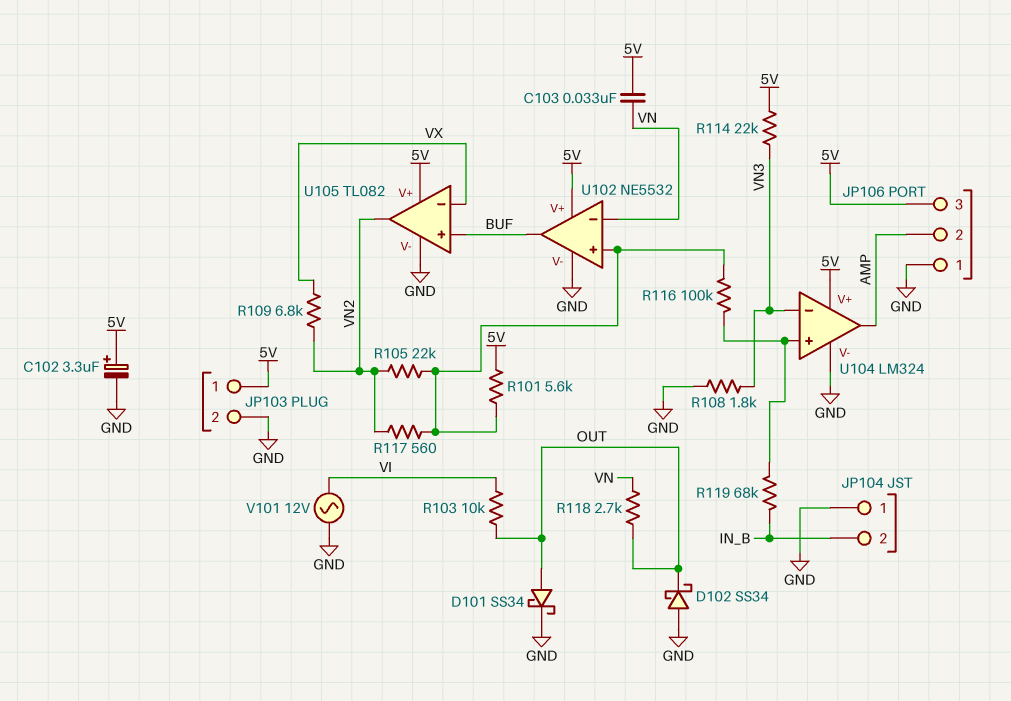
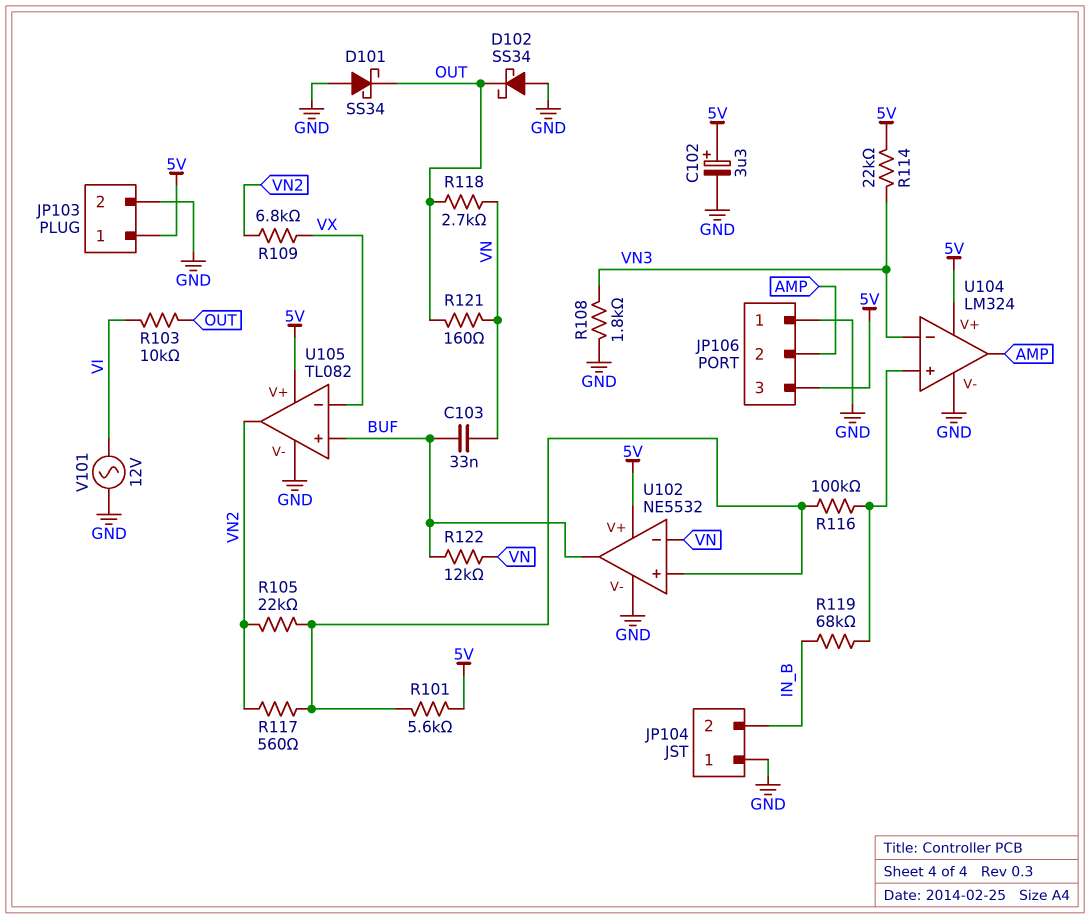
C103: 33nF (5V, VN) -> 33nF (BUF, VN)
D101: schottky SS34 (A OUT, K GND) -> schottky SS34 (A GND, K OUT)
R121: none -> 160 (OUT, VN)
R122: none -> 12k (BUF, VN)

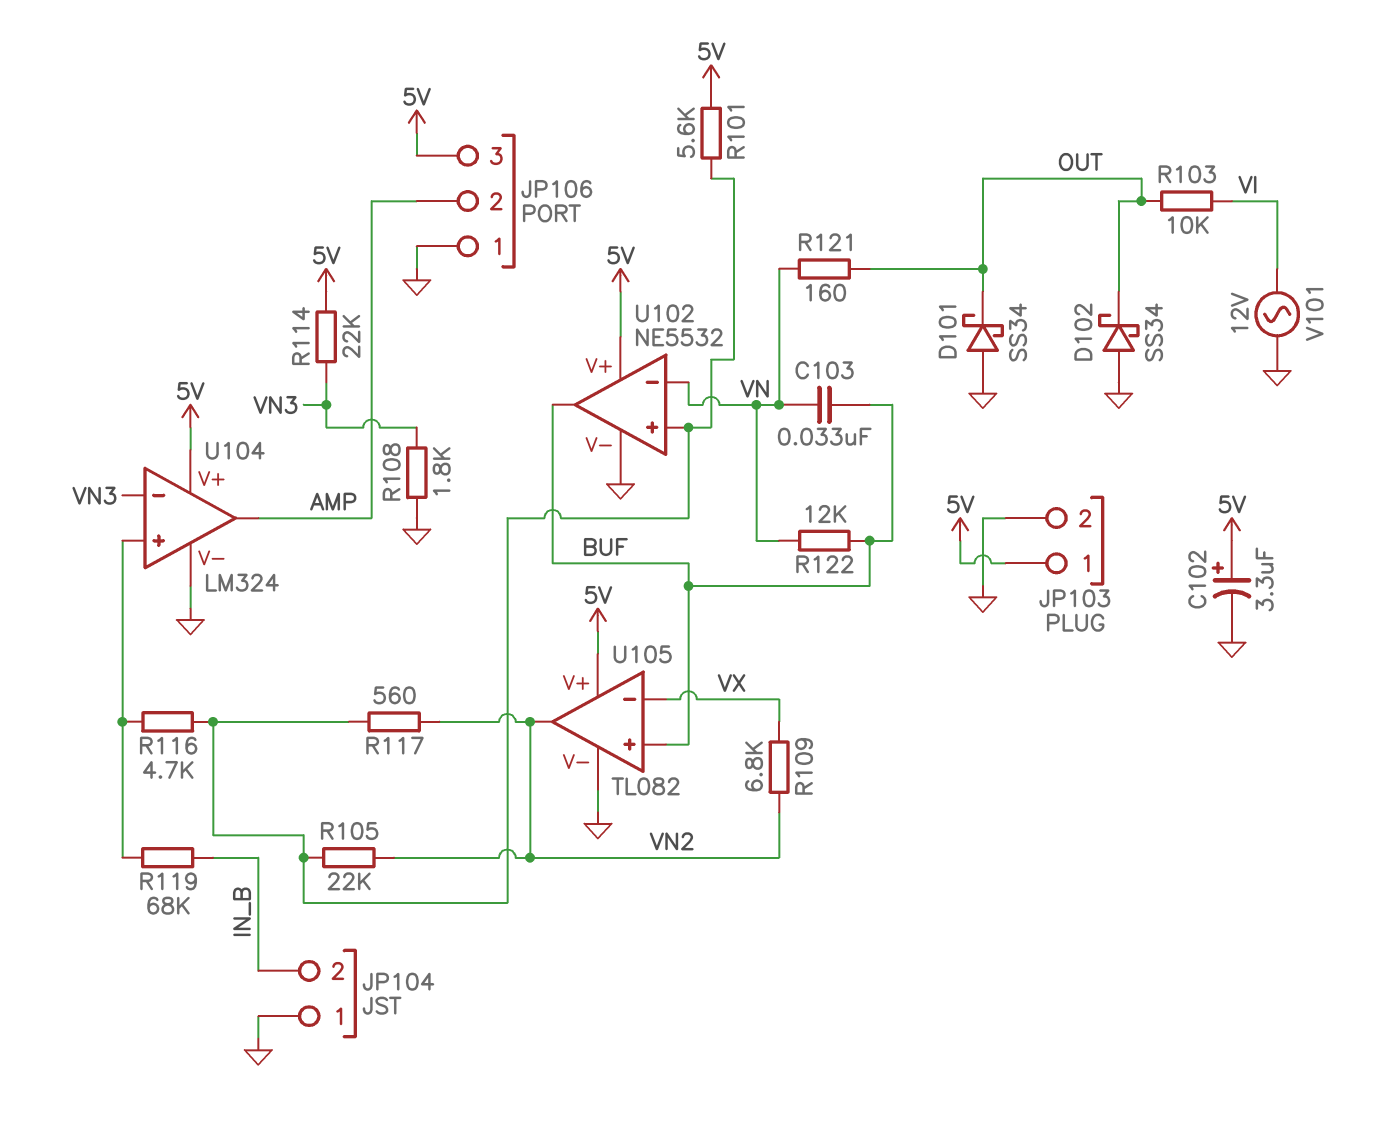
R116: 100k (U102/in+, U104/in+) -> 4.7k (U102/in+, U104/in+)
R118: 2.7k (OUT, VN) -> none

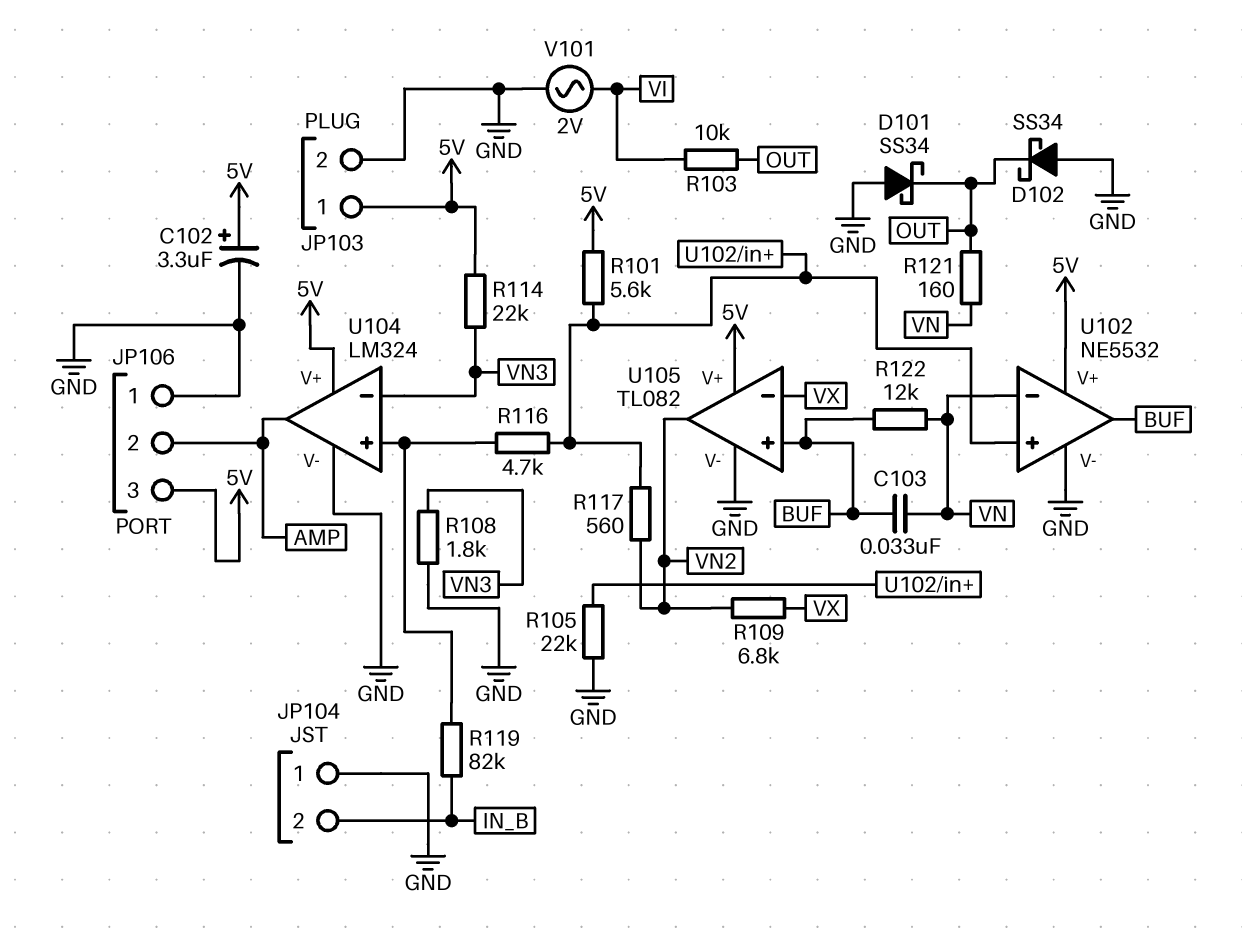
R105: 22k (U102/in+, VN2) -> 22k (GND, U102/in+)
R119: 68k (IN_B, U104/in+) -> 82k (IN_B, U104/in+)
V101: AC 12V (GND, VI) -> AC 2V (GND, VI)

